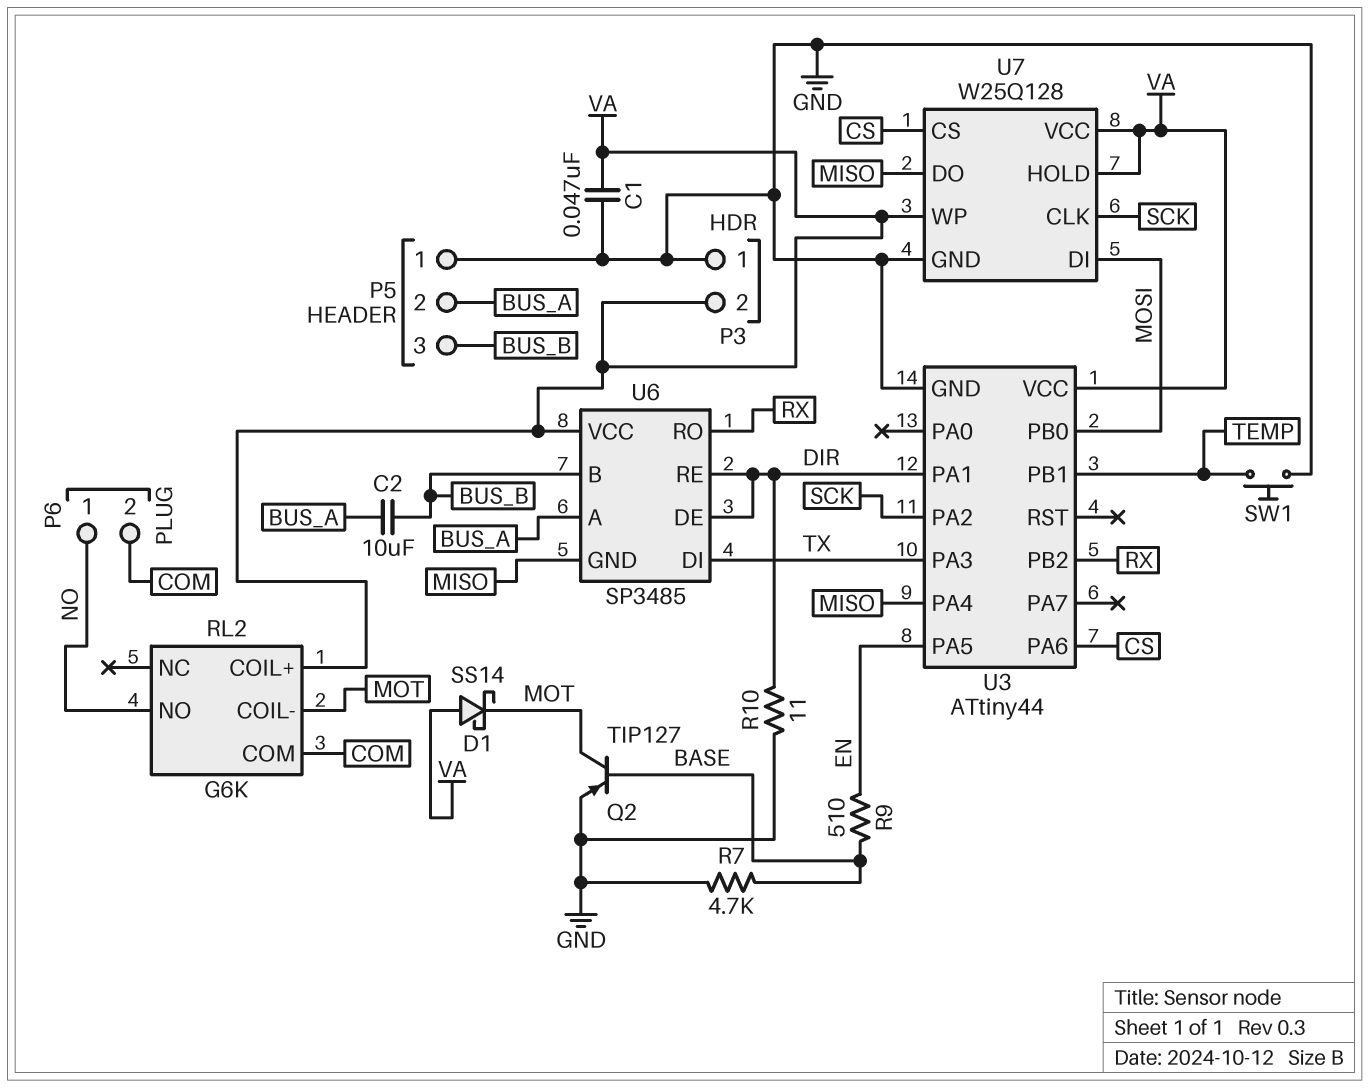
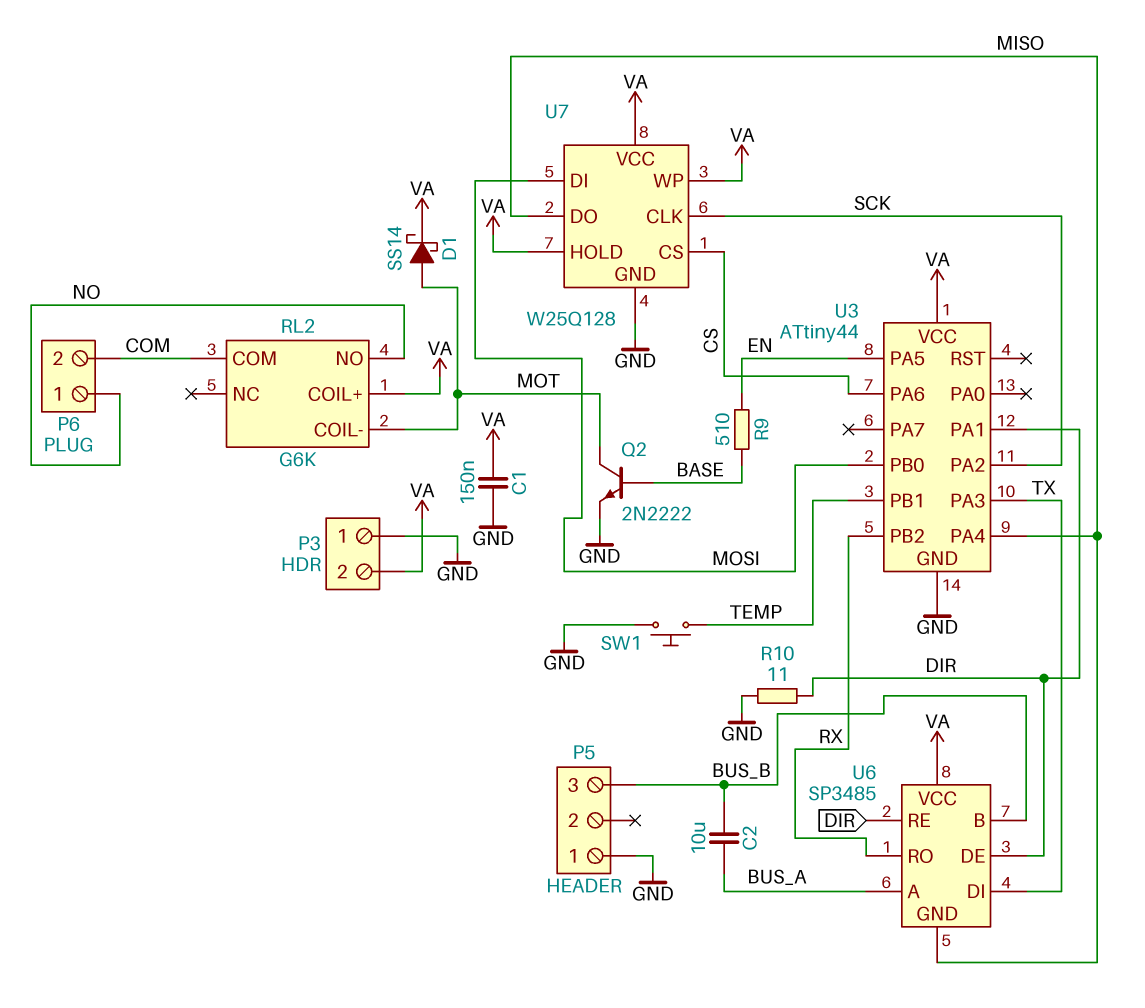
C1: 47nF (GND, VA) -> 150nF (GND, VA)
D1: schottky SS14 (A VA, K MOT) -> schottky SS14 (A MOT, K VA)
P5 pin 2: BUS_A -> none
Q2: PNP TIP127 (B BASE, C MOT, E GND) -> NPN 2N2222 (B BASE, C MOT, E GND)
R7: 4.7k (BASE, GND) -> none

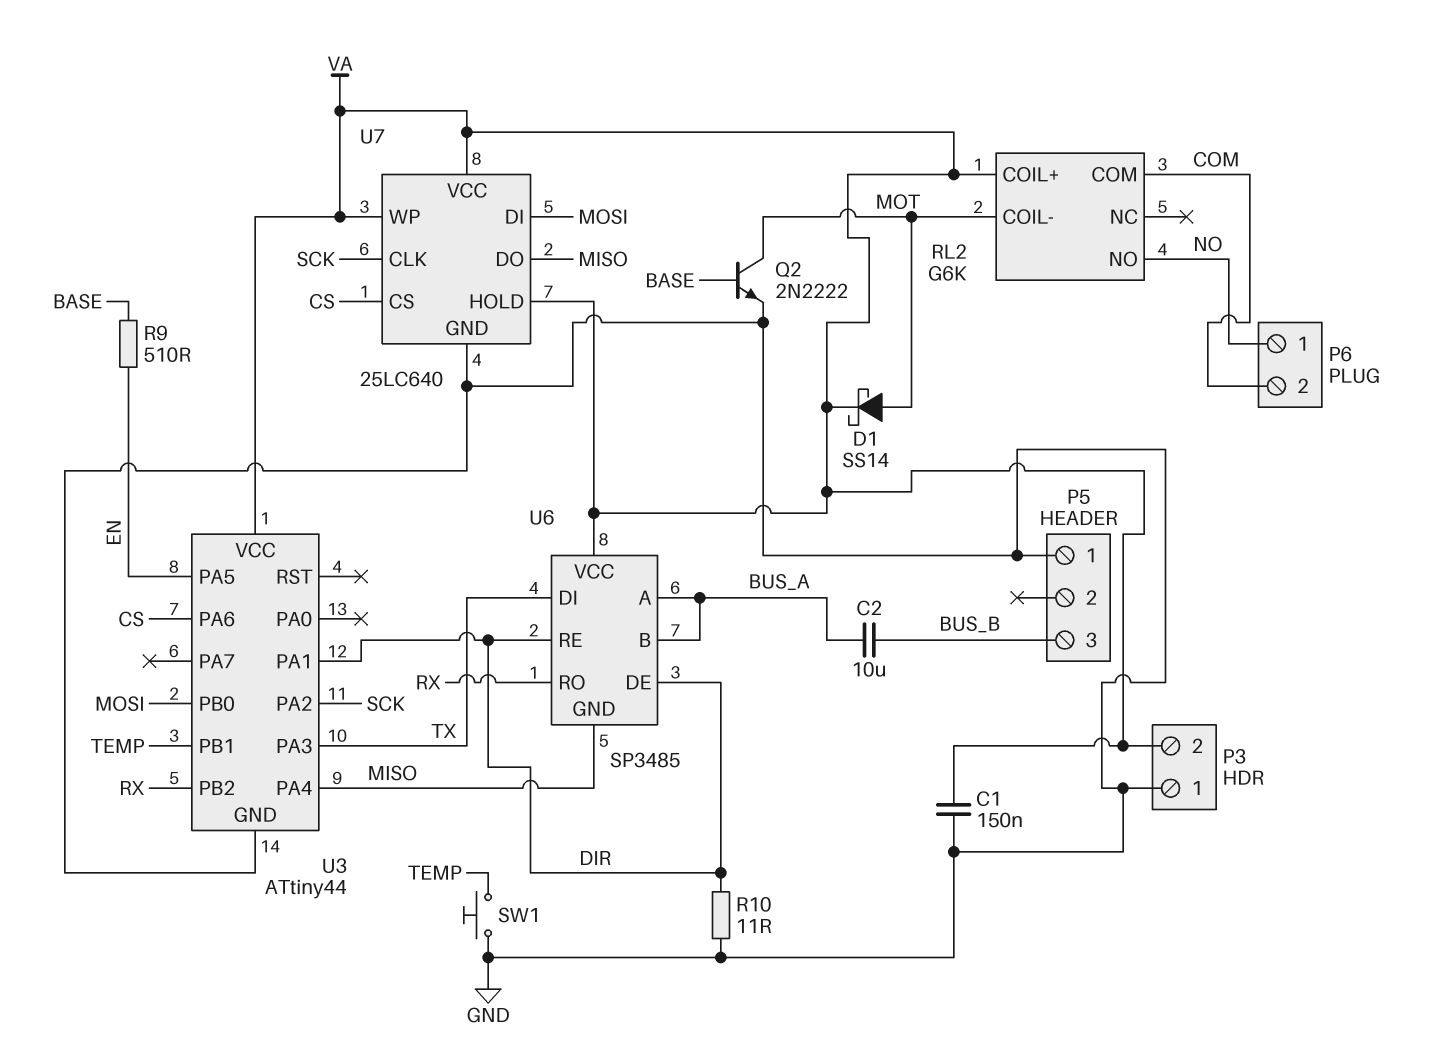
U6 pin B: BUS_B -> BUS_A
U7: W25Q128 -> 25LC640

